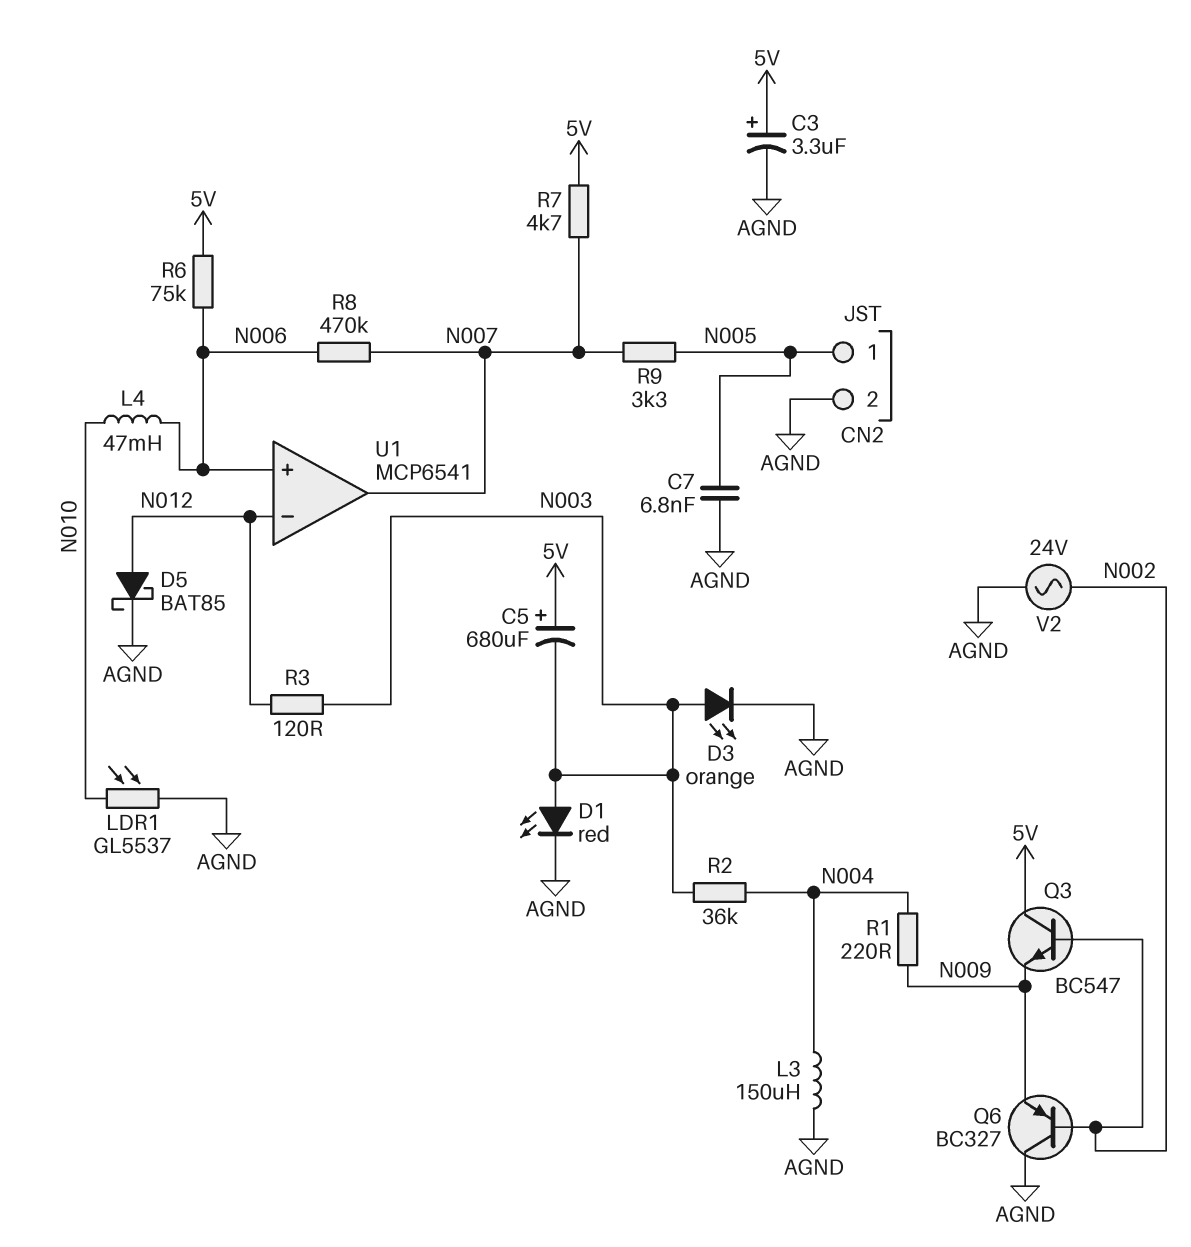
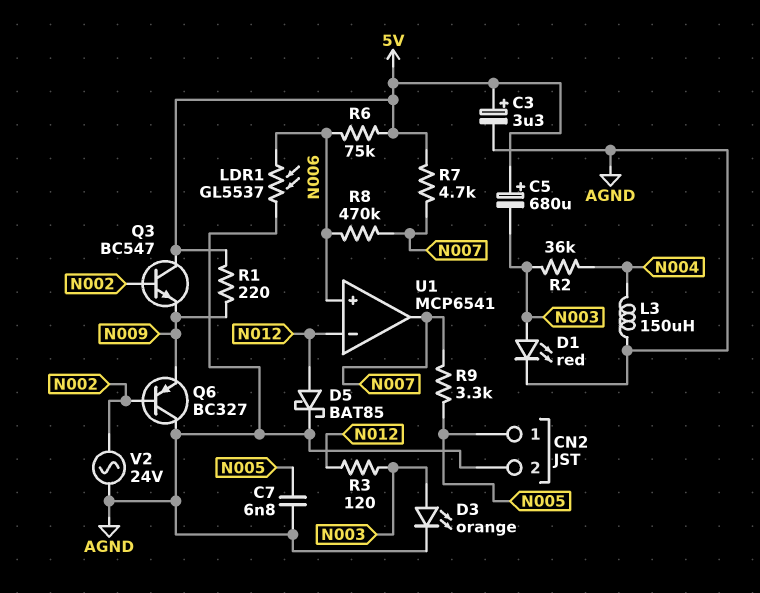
L4: 47mH (N006, N010) -> none
LDR1: GL5537 (AGND, N010) -> GL5537 (AGND, N006)
R1: 220 (N004, N009) -> 220 (5V, N009)

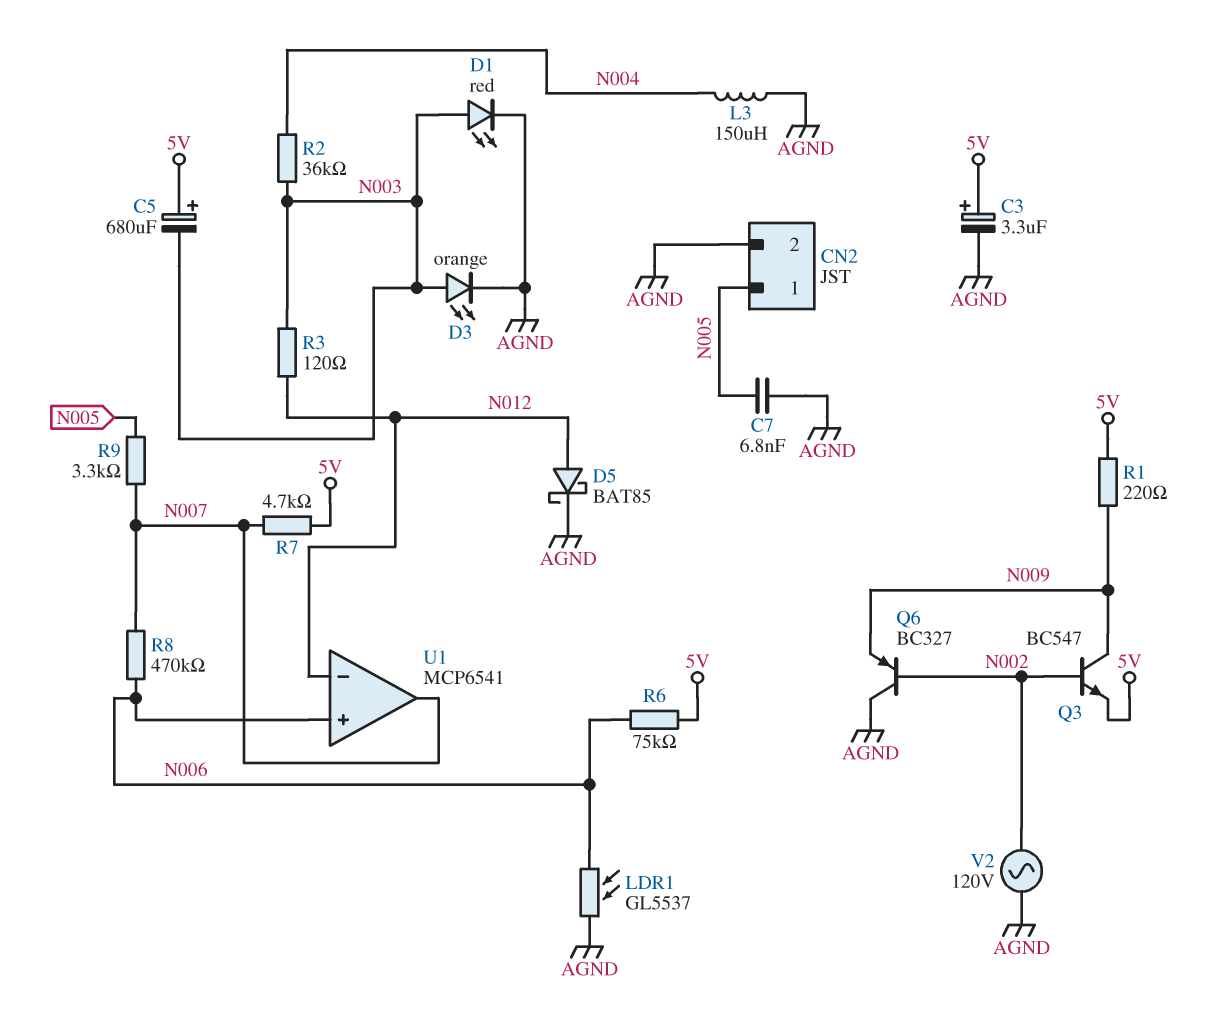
Q3: NPN BC547 (B N002, C 5V, E N009) -> NPN BC547 (B N002, C N009, E 5V)
V2: AC 24V (AGND, N002) -> AC 120V (AGND, N002)

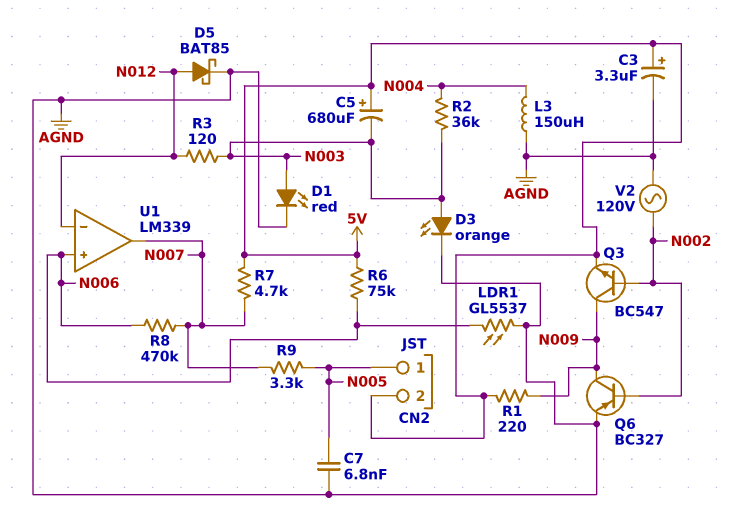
CN2 pin 2: AGND -> 5V
Q6: PNP BC327 (B N002, C AGND, E N009) -> PNP BC327 (B N002, C N009, E AGND)
U1: MCP6541 -> LM339

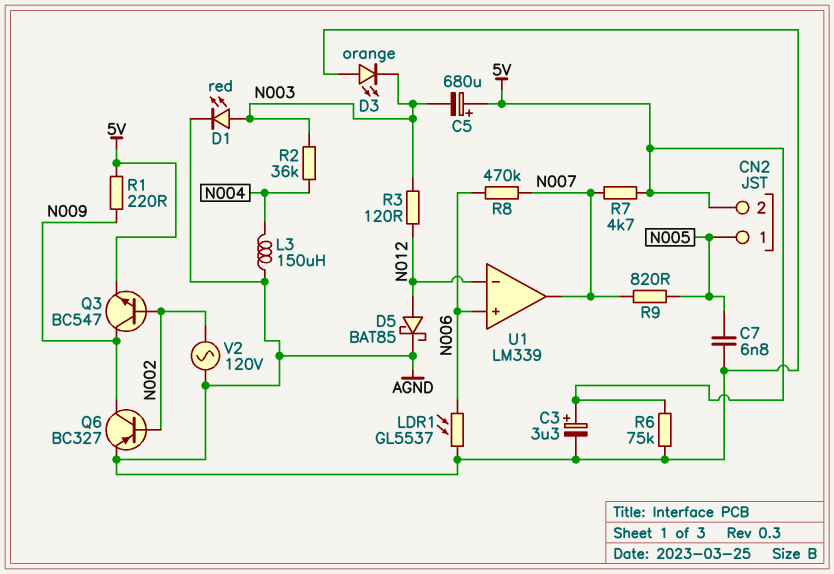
D3: LED orange (A N003, K AGND) -> LED orange (A AGND, K N003)
R6: 75k (5V, N006) -> 75k (5V, AGND)
R9: 3.3k (N005, N007) -> 820 (N005, N007)

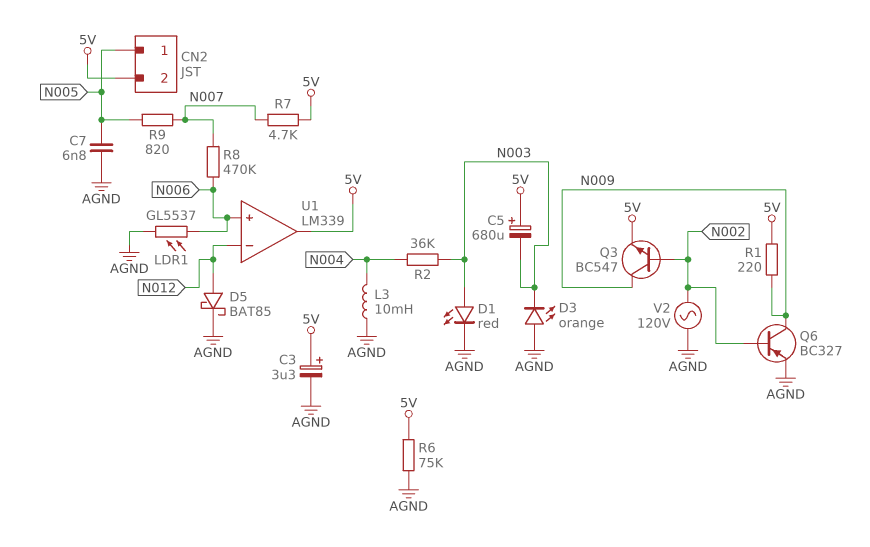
L3: 150uH (AGND, N004) -> 10mH (AGND, N004)
R3: 120 (N003, N012) -> none
U1 pin out: N007 -> 5V

